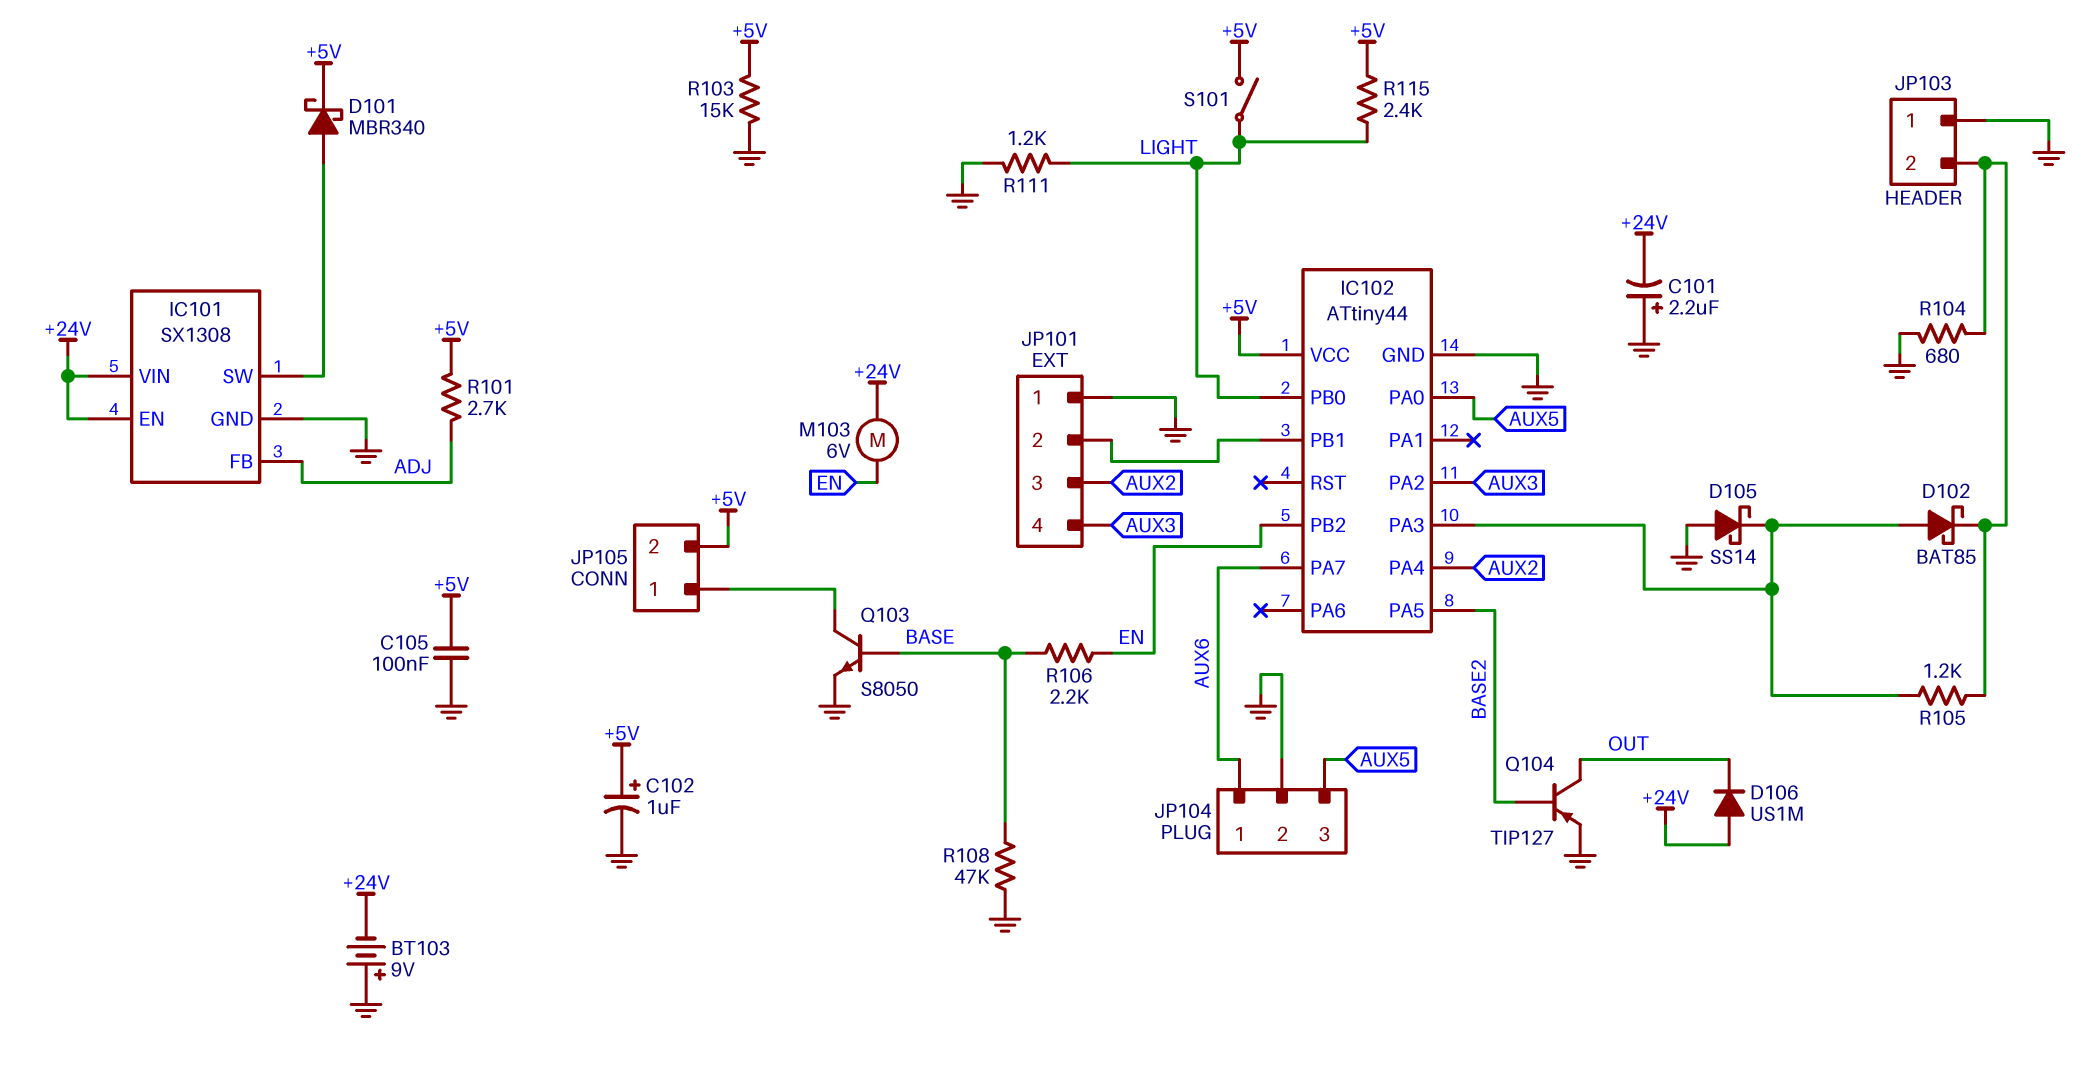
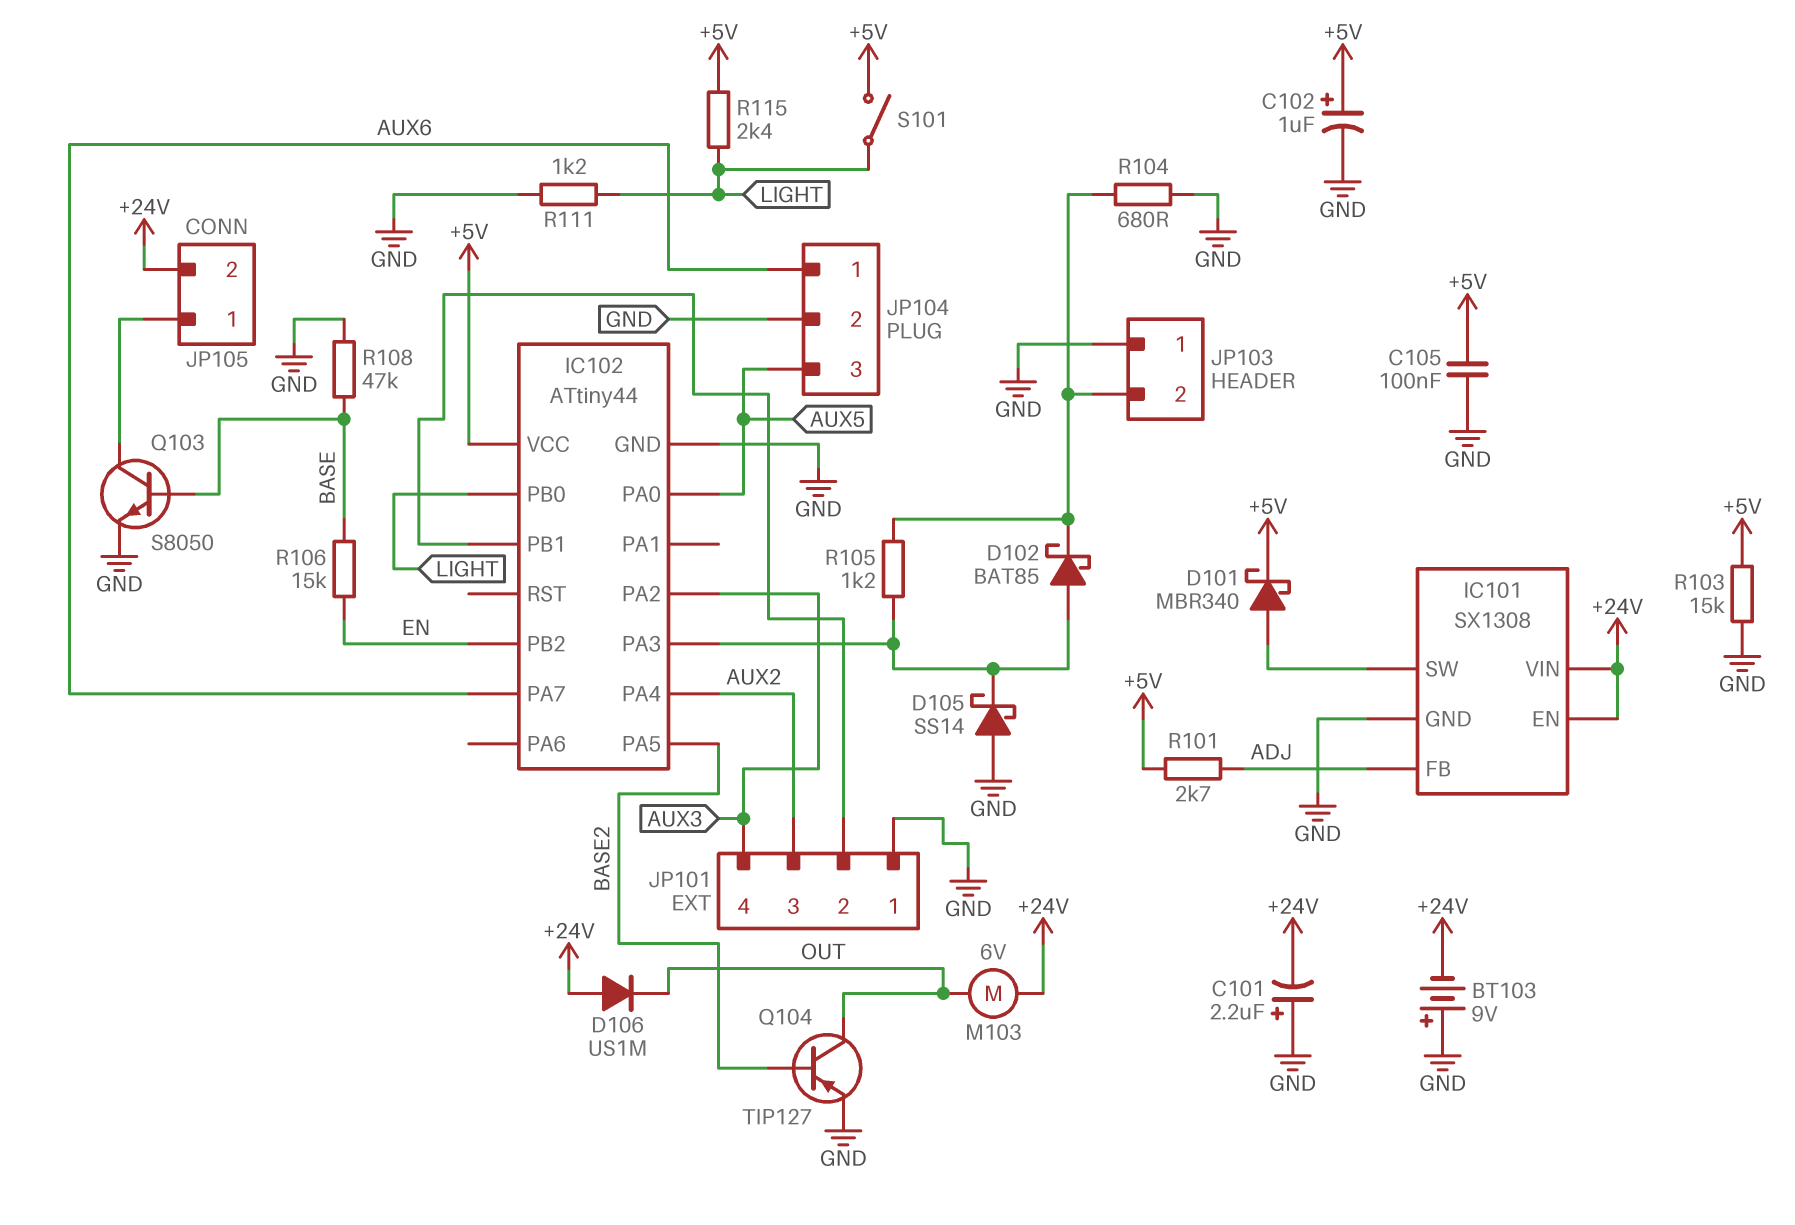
JP105 pin 2: +5V -> +24V
M103: motor 6V (+24V, EN) -> motor 6V (+24V, OUT)
R106: 2.2k (BASE, EN) -> 15k (BASE, EN)

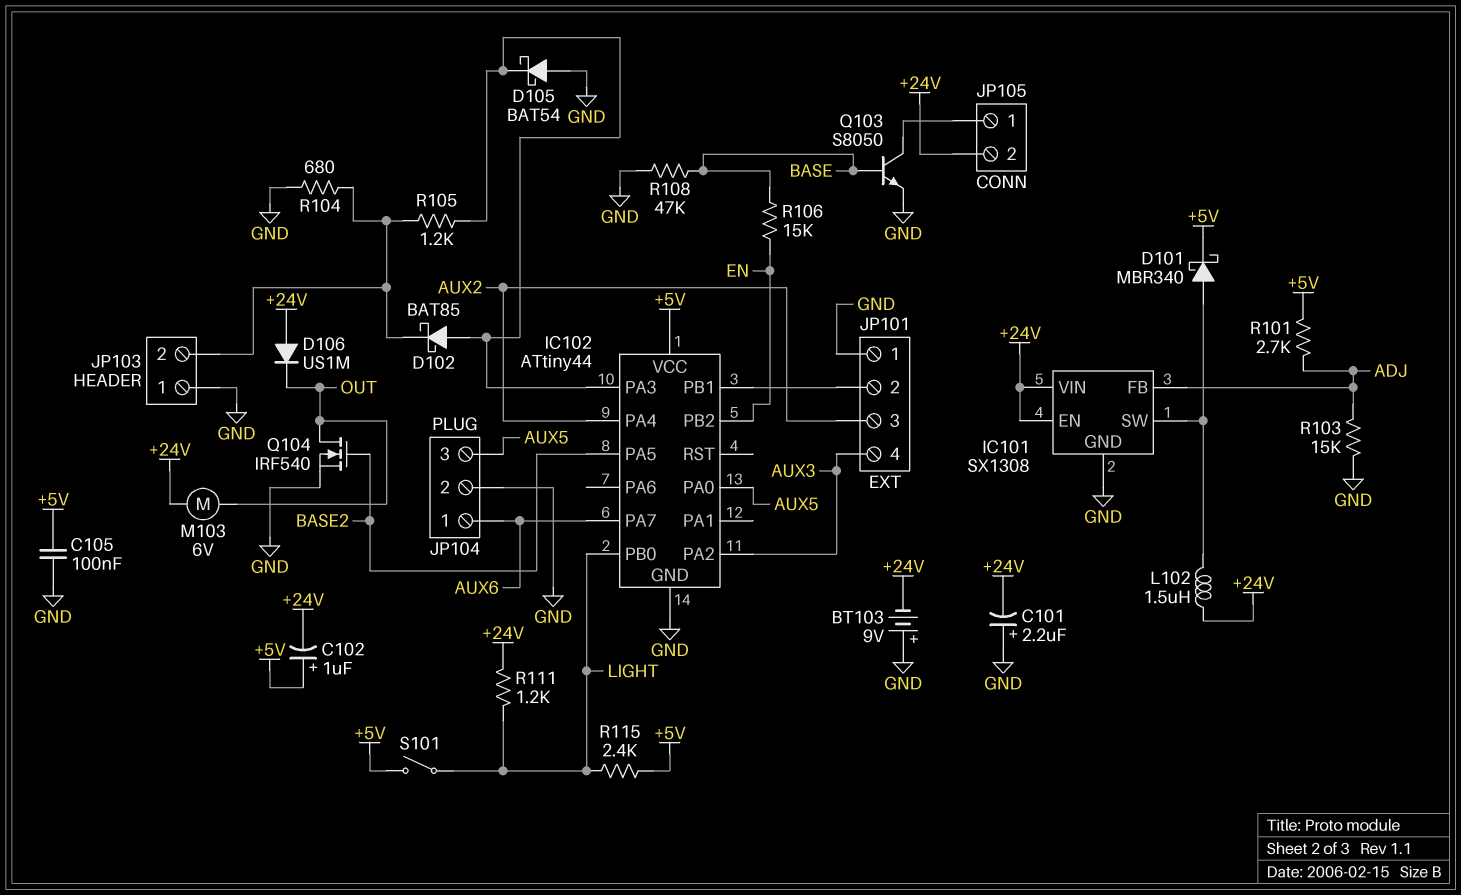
C102: 1uF (plus +5V, minus GND) -> 1uF (plus +5V, minus +24V)
D105: schottky SS14 (A GND, K IC102/PA3) -> schottky BAT54 (A GND, K IC102/PA3)
L102: none -> 1.5uH (+24V, IC101/SW)
Q104: PNP TIP127 (B BASE2, C OUT, E GND) -> NMOS IRF540 (G BASE2, D OUT, S GND)
R103: 15k (+5V, GND) -> 15k (ADJ, GND)
R111: 1.2k (GND, LIGHT) -> 1.2k (+24V, LIGHT)

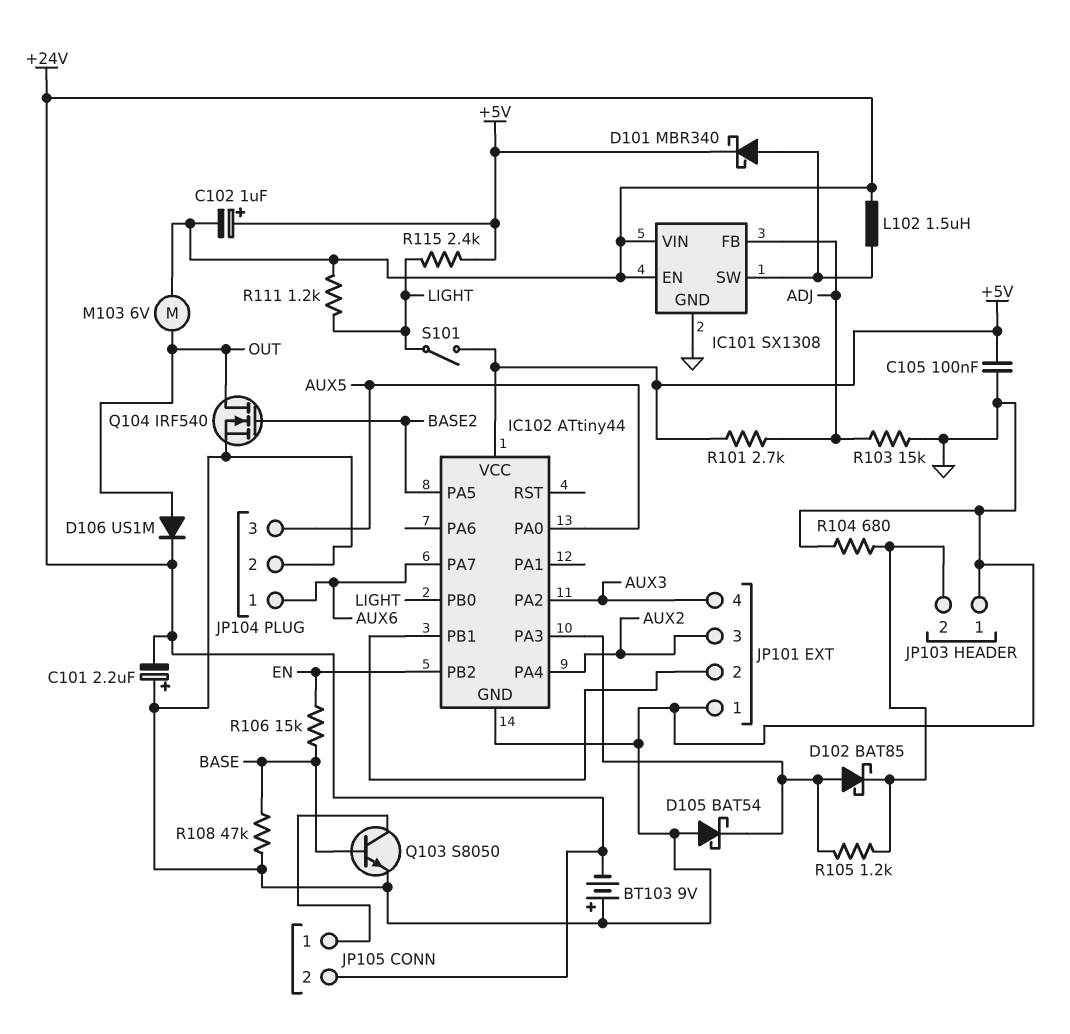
D106: diode US1M (A +24V, K OUT) -> diode US1M (A OUT, K +24V)

